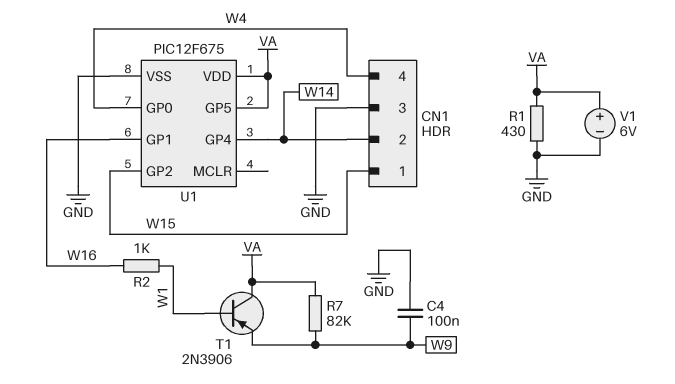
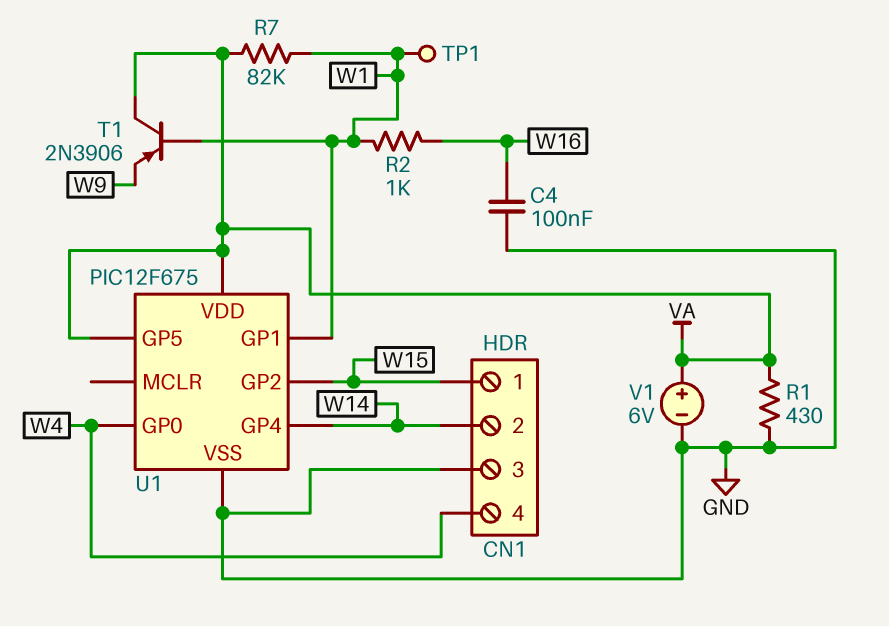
C4: 100nF (GND, W9) -> 100nF (GND, W16)
R7: 82k (VA, W9) -> 82k (VA, W1)
TP1: none -> test point (W1)
U1 pin GP1: W16 -> W1

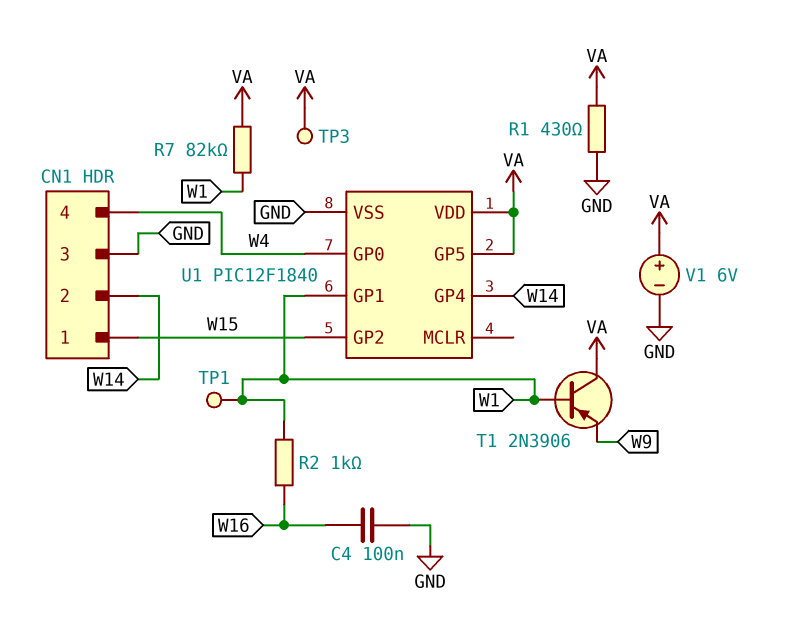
TP3: none -> test point (VA)
U1: PIC12F675 -> PIC12F1840

